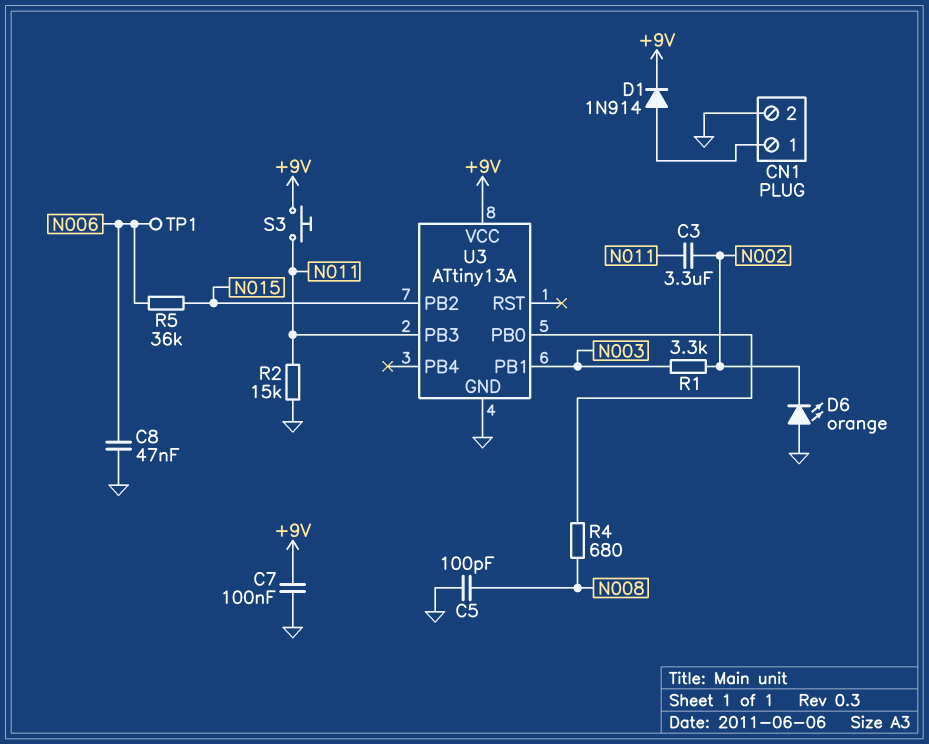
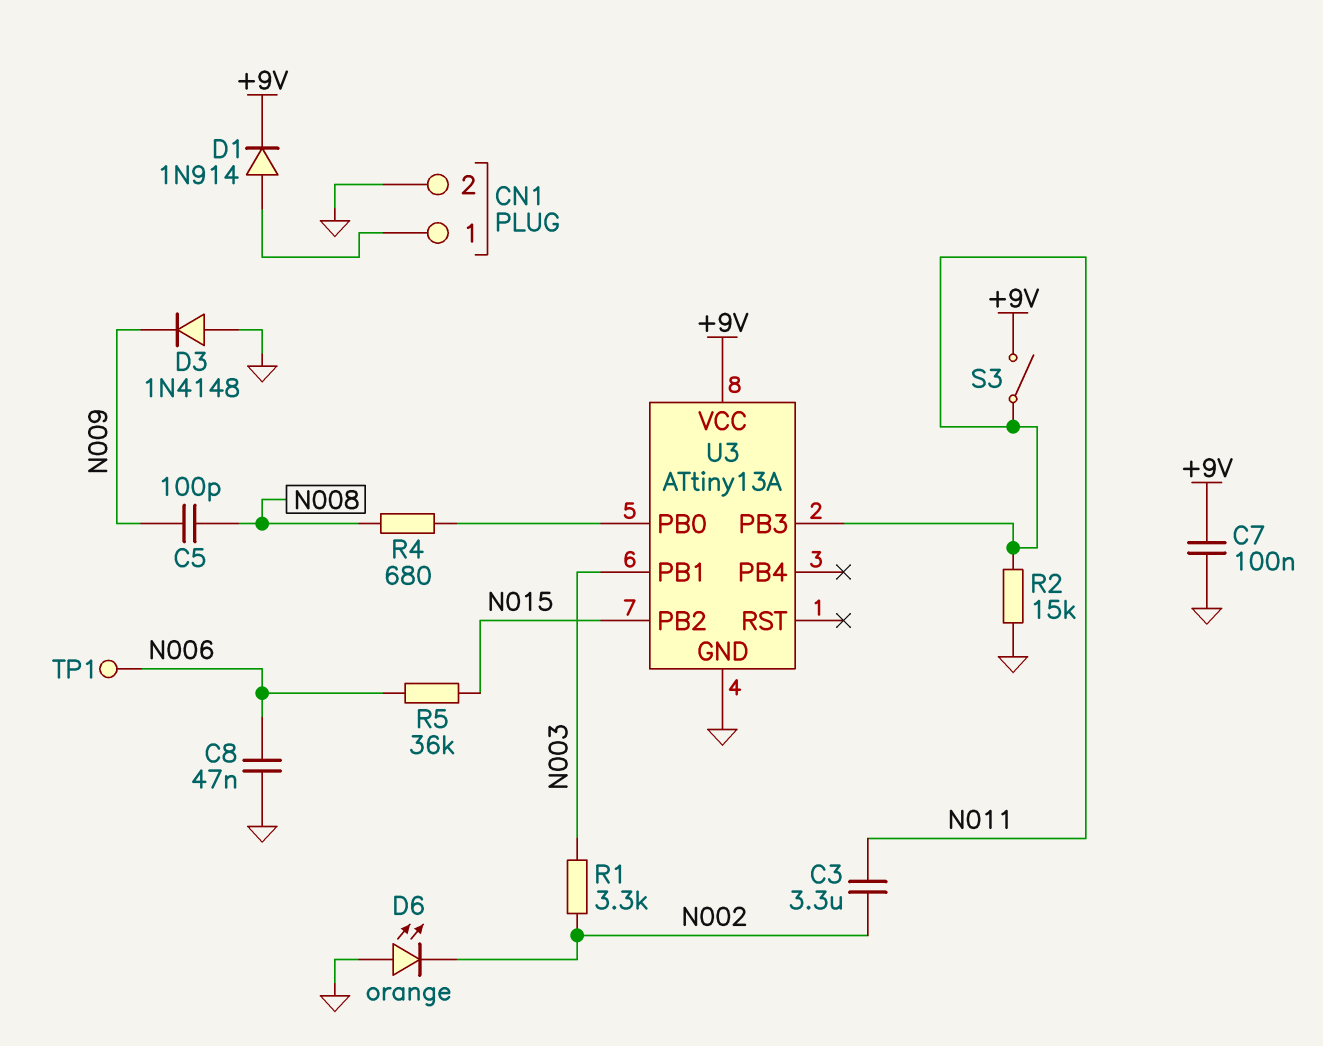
C5: 100pF (GND, N008) -> 100pF (N008, N009)
D3: none -> diode 1N4148 (A GND, K N009)
S3: button (+9V, N011) -> switch (+9V, N011)

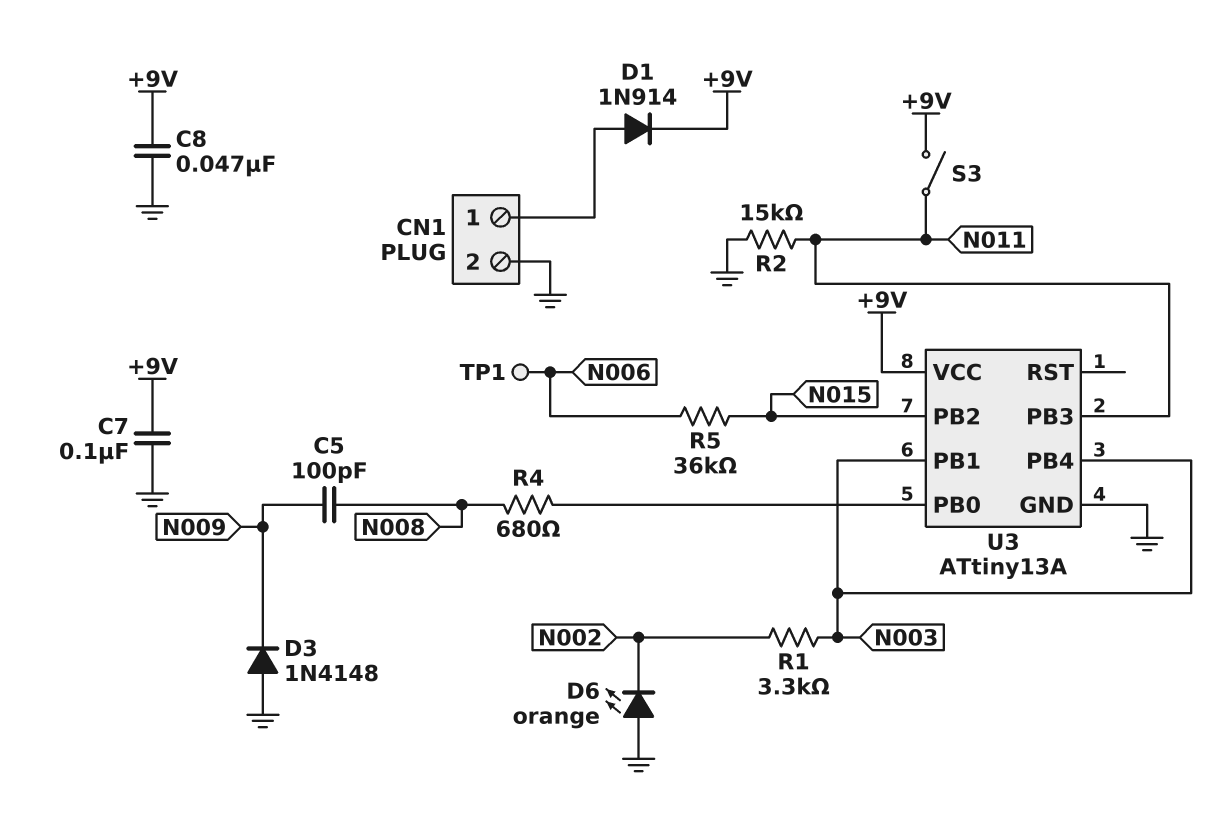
C3: 3.3uF (N002, N011) -> none
C8: 47nF (GND, N006) -> 47nF (+9V, GND)
U3 pin PB4: none -> N003

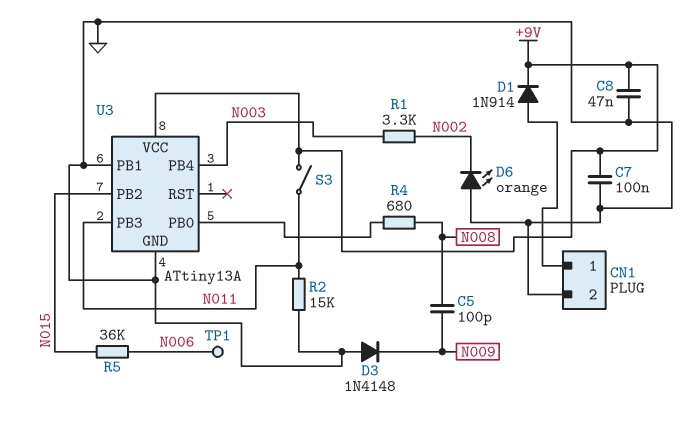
U3 pin PB1: N003 -> GND

